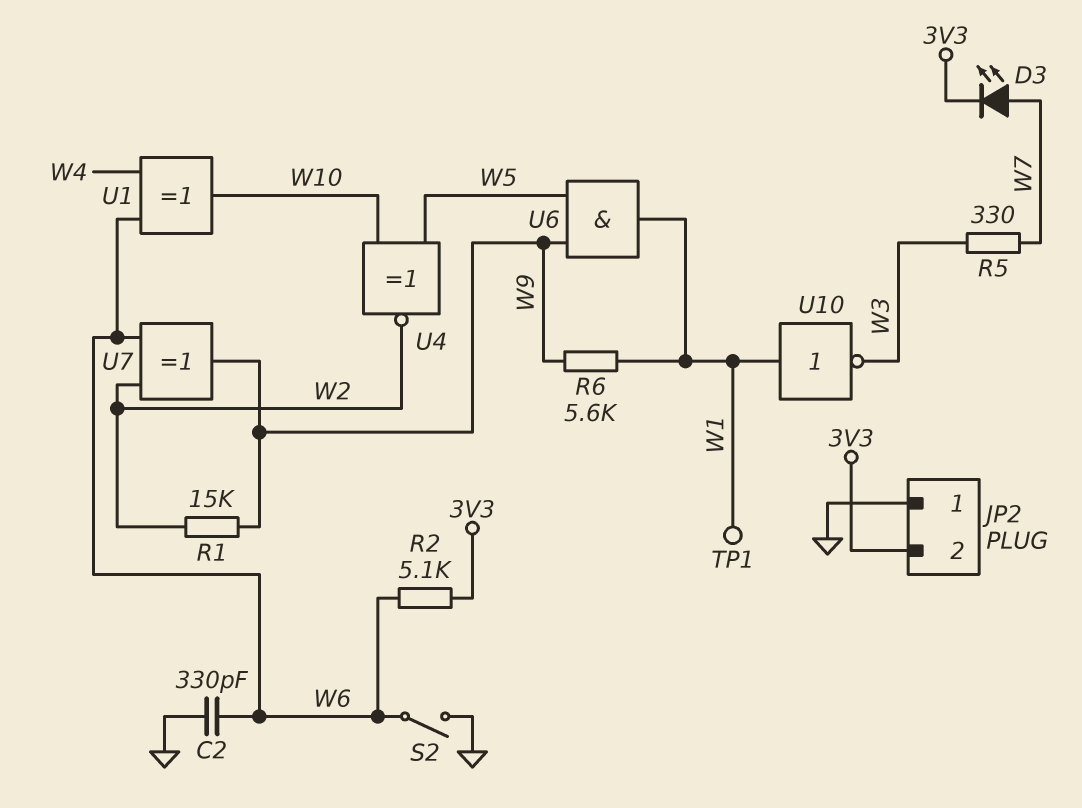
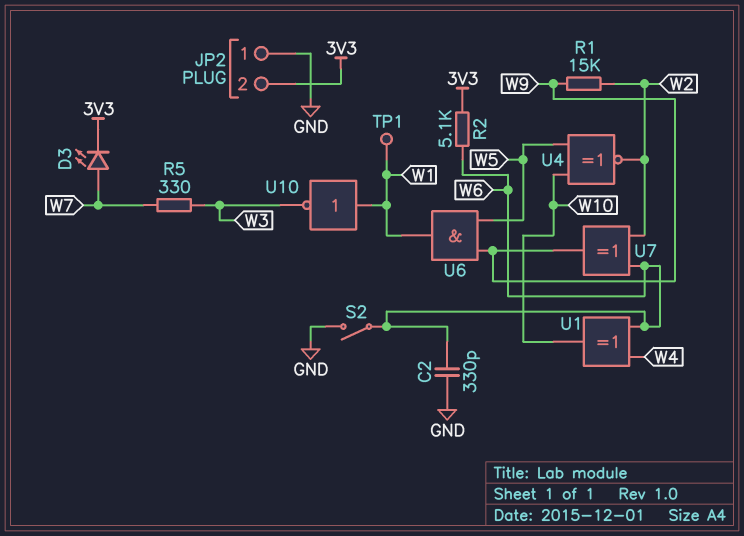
R6: 5.6k (W1, W9) -> none

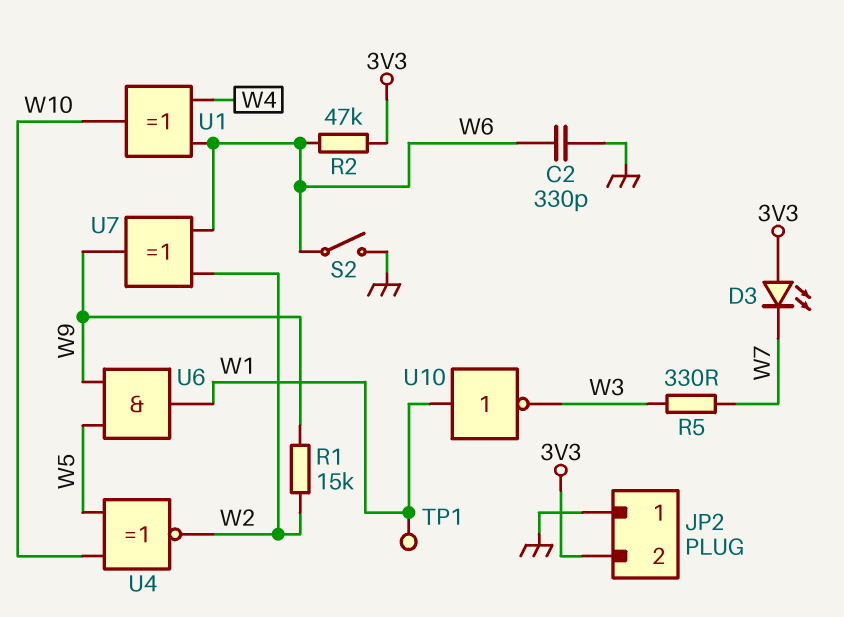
D3: LED (A W7, K 3V3) -> LED (A 3V3, K W7)
R2: 5.1k (3V3, W6) -> 47k (3V3, W6)

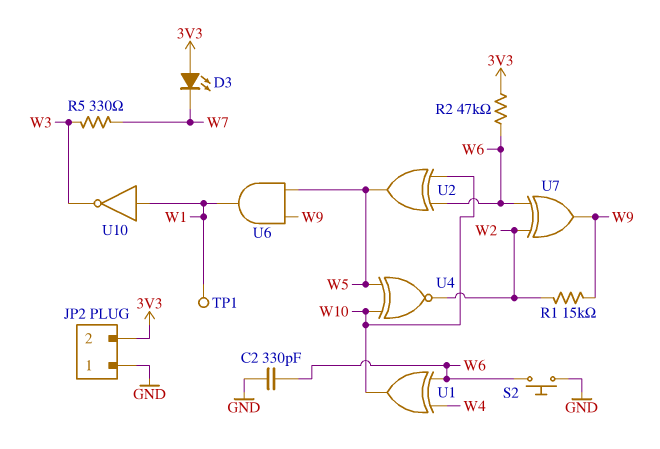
S2: switch (GND, W6) -> button (GND, W6)
U2: none -> XOR (in W6, in W10, out W5)

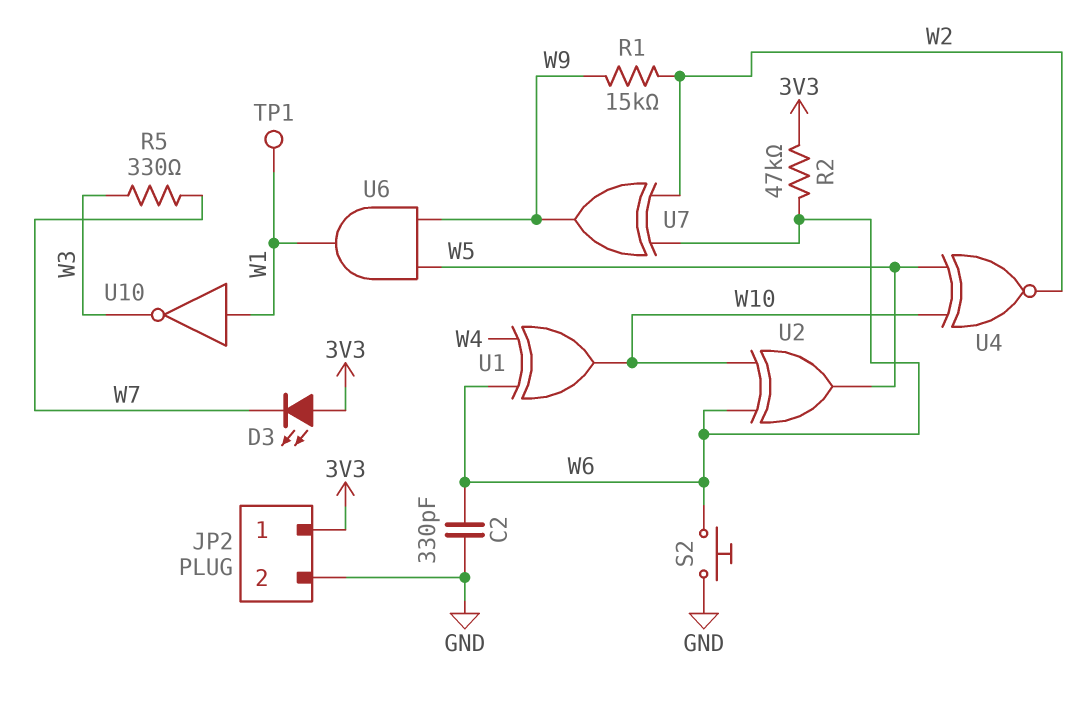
JP2 pin 1: GND -> 3V3
JP2 pin 2: 3V3 -> GND

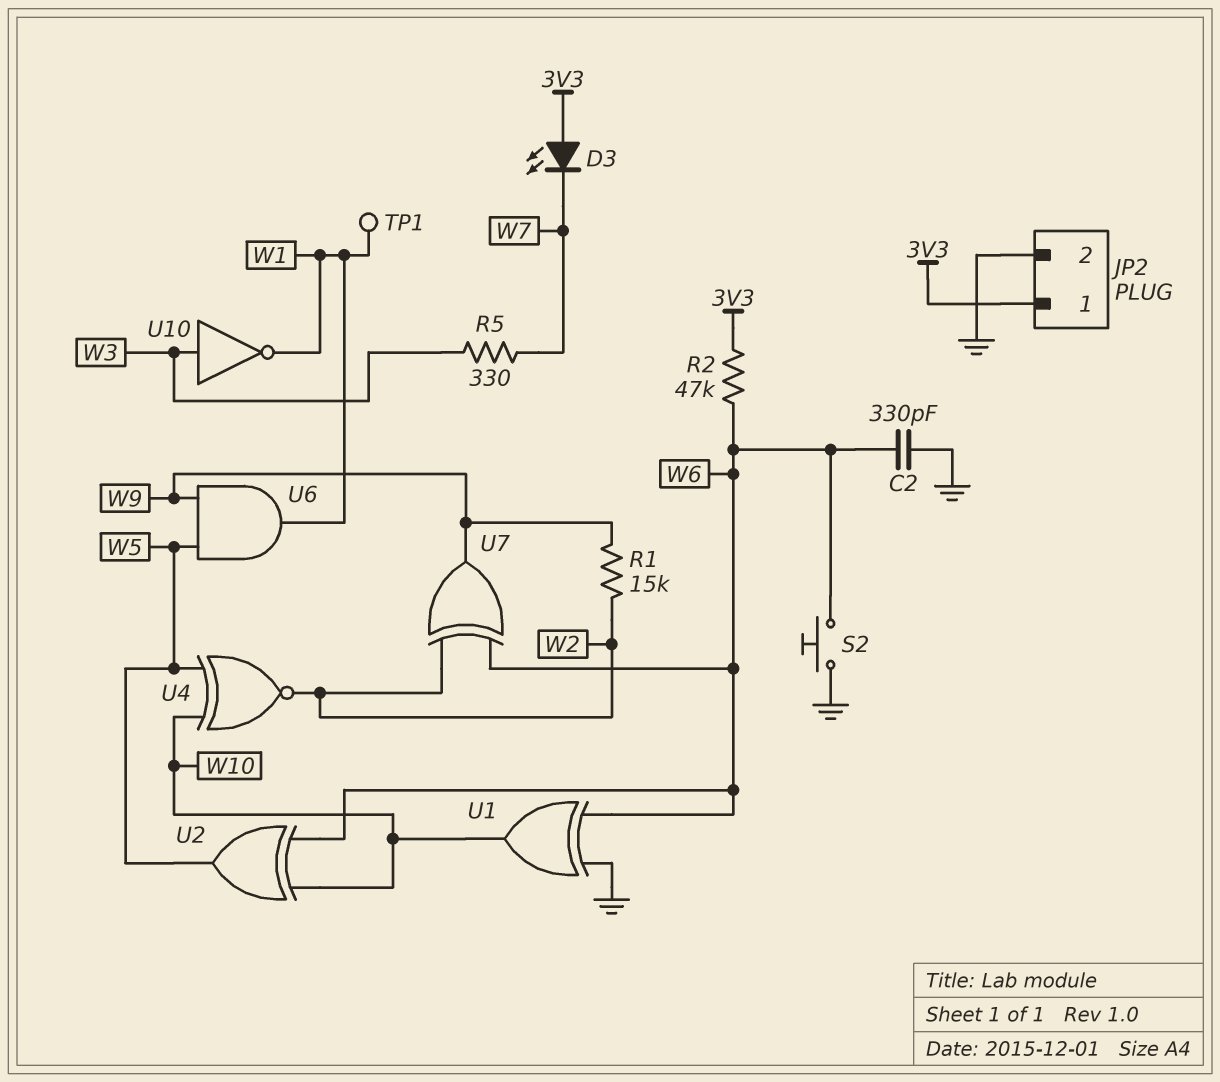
U1: XOR (in W4, in W6, out W10) -> XOR (in GND, in W6, out W10)
U10: NOT (in W1, out W3) -> NOT (in W3, out W1)

